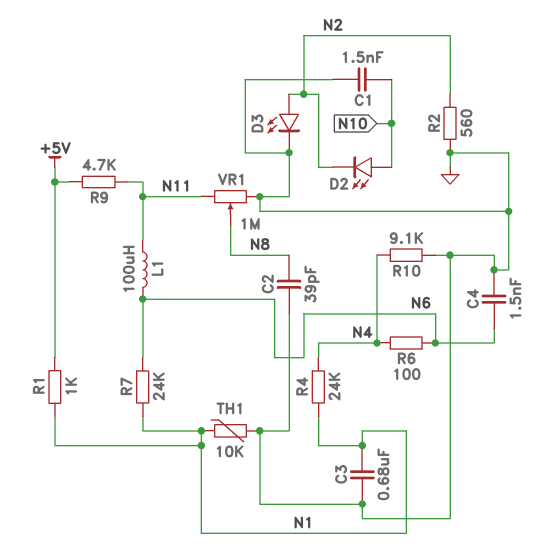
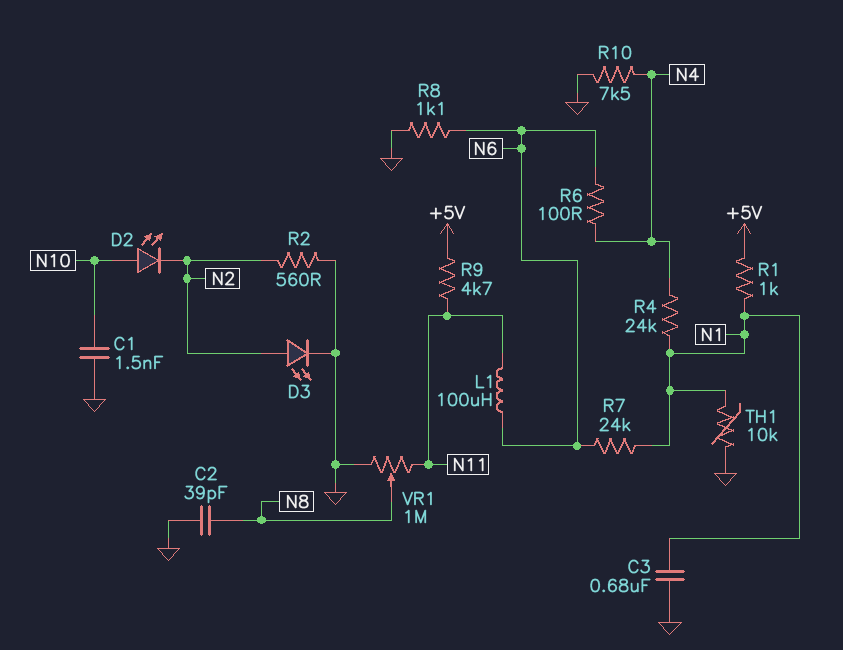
C4: 1.5nF (GND, N6) -> none
R8: none -> 1.1k (GND, N6)
R10: 9.1k (GND, N4) -> 7.5k (GND, N4)

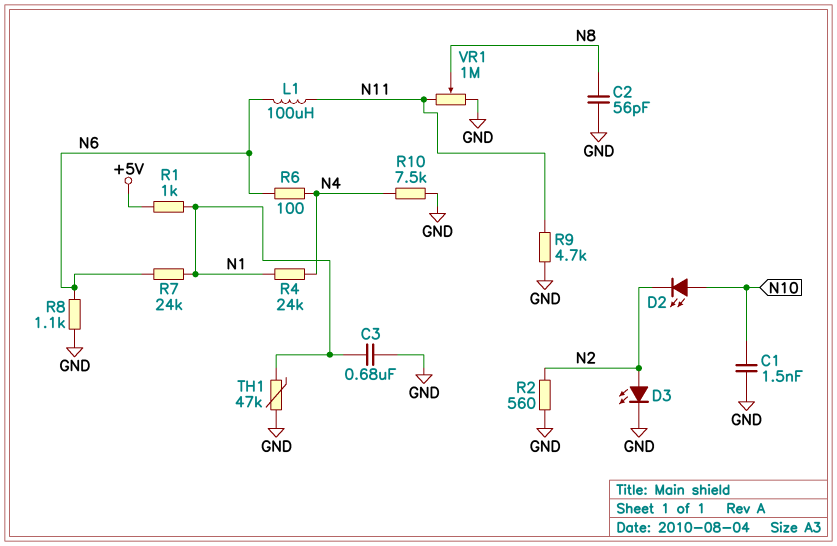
C2: 39pF (GND, N8) -> 56pF (GND, N8)
R9: 4.7k (+5V, N11) -> 4.7k (GND, N11)
TH1: 10k (GND, N1) -> 47k (GND, N1)

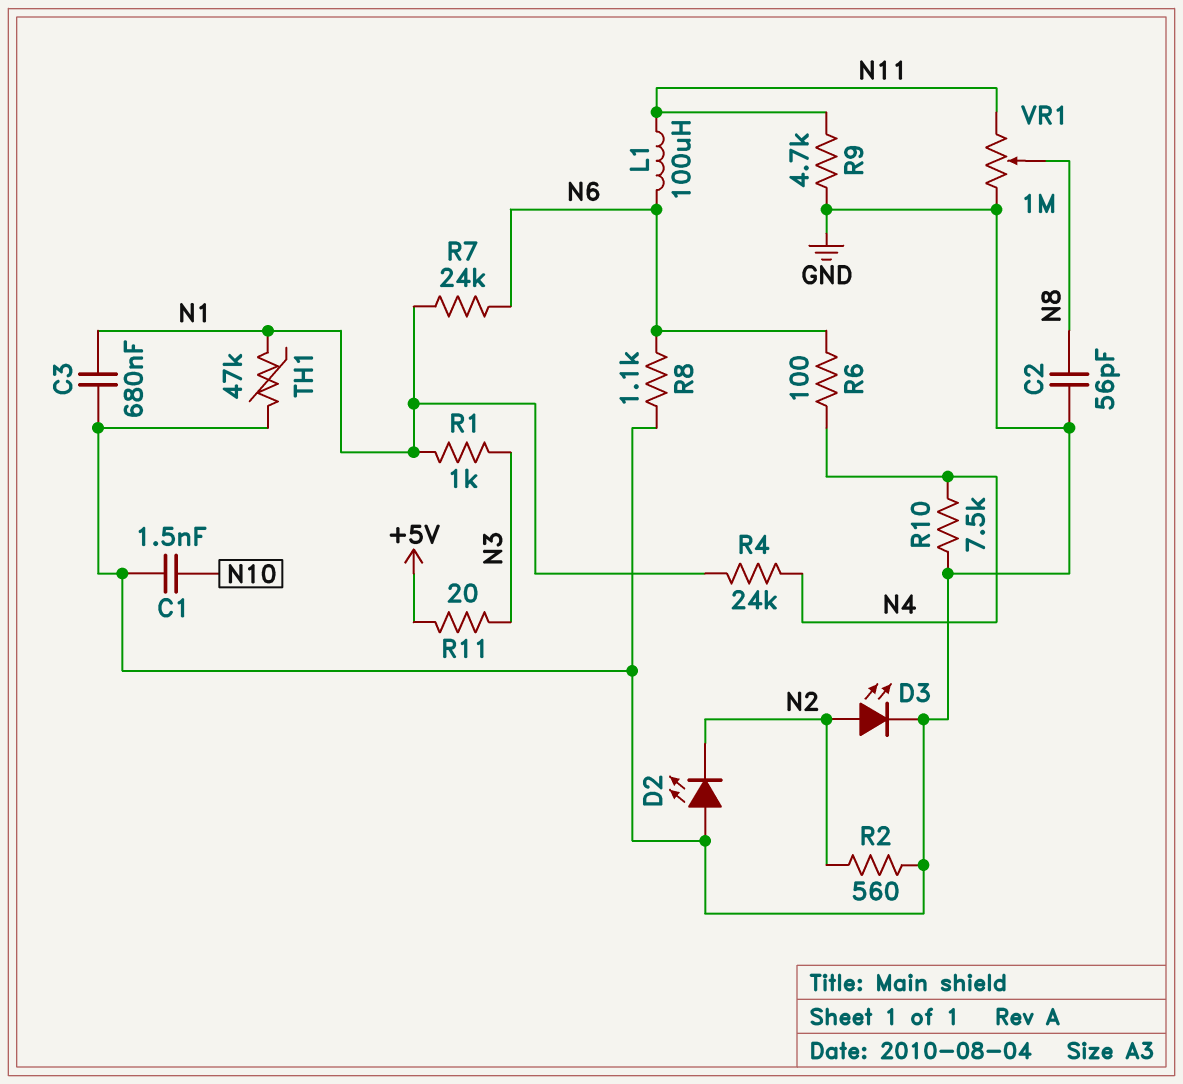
D2: LED (A N10, K N2) -> LED (A GND, K N2)
R1: 1k (+5V, N1) -> 1k (N1, N3)
R11: none -> 20 (+5V, N3)

